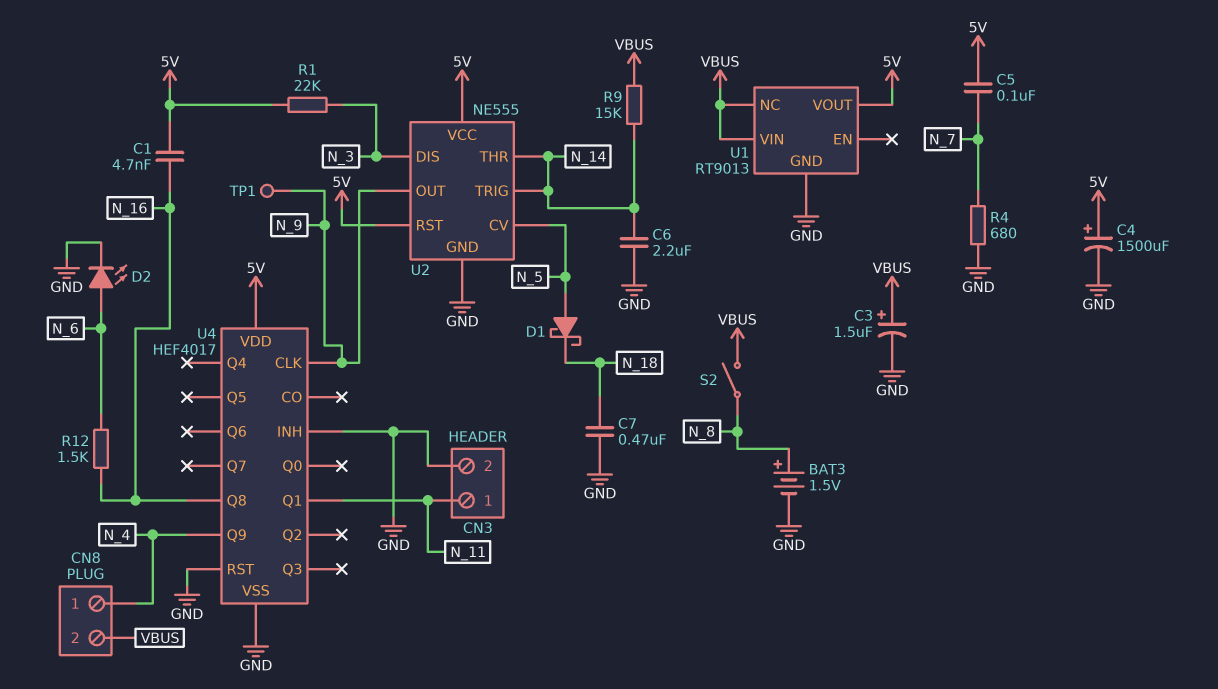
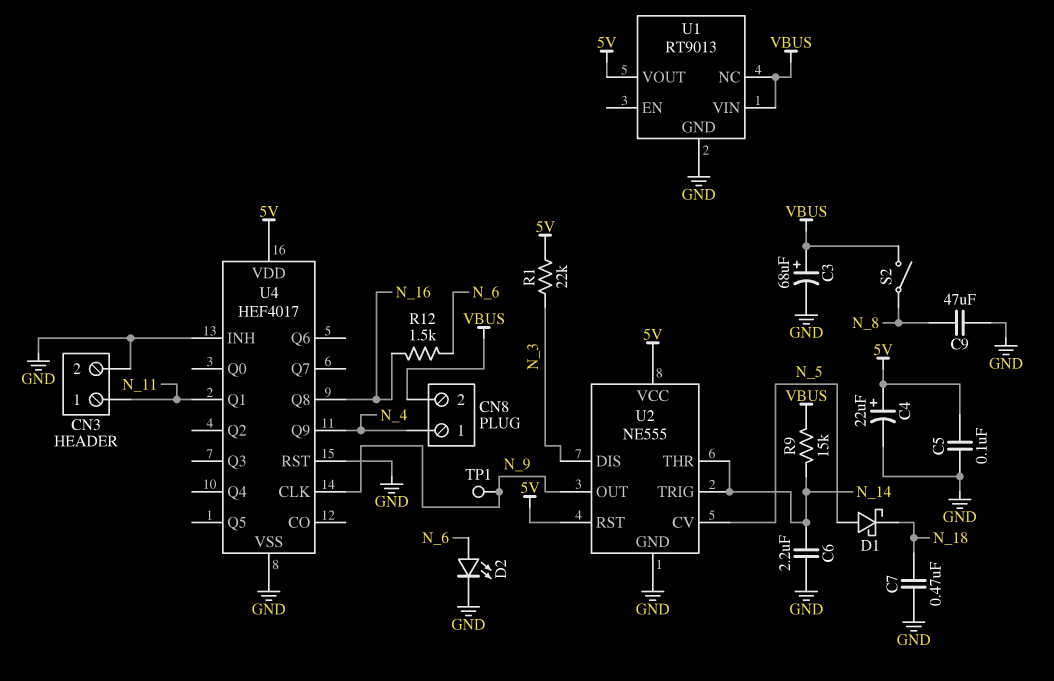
BAT3: 1.5V (plus N_8, minus GND) -> none
C1: 4.7nF (5V, N_16) -> none
C3: 1.5uF (plus VBUS, minus GND) -> 68uF (plus VBUS, minus GND)
C4: 1500uF (plus 5V, minus GND) -> 22uF (plus 5V, minus GND)
C5: 100nF (5V, N_7) -> 100nF (5V, GND)
C9: none -> 47uF (GND, N_8)
R4: 680 (GND, N_7) -> none

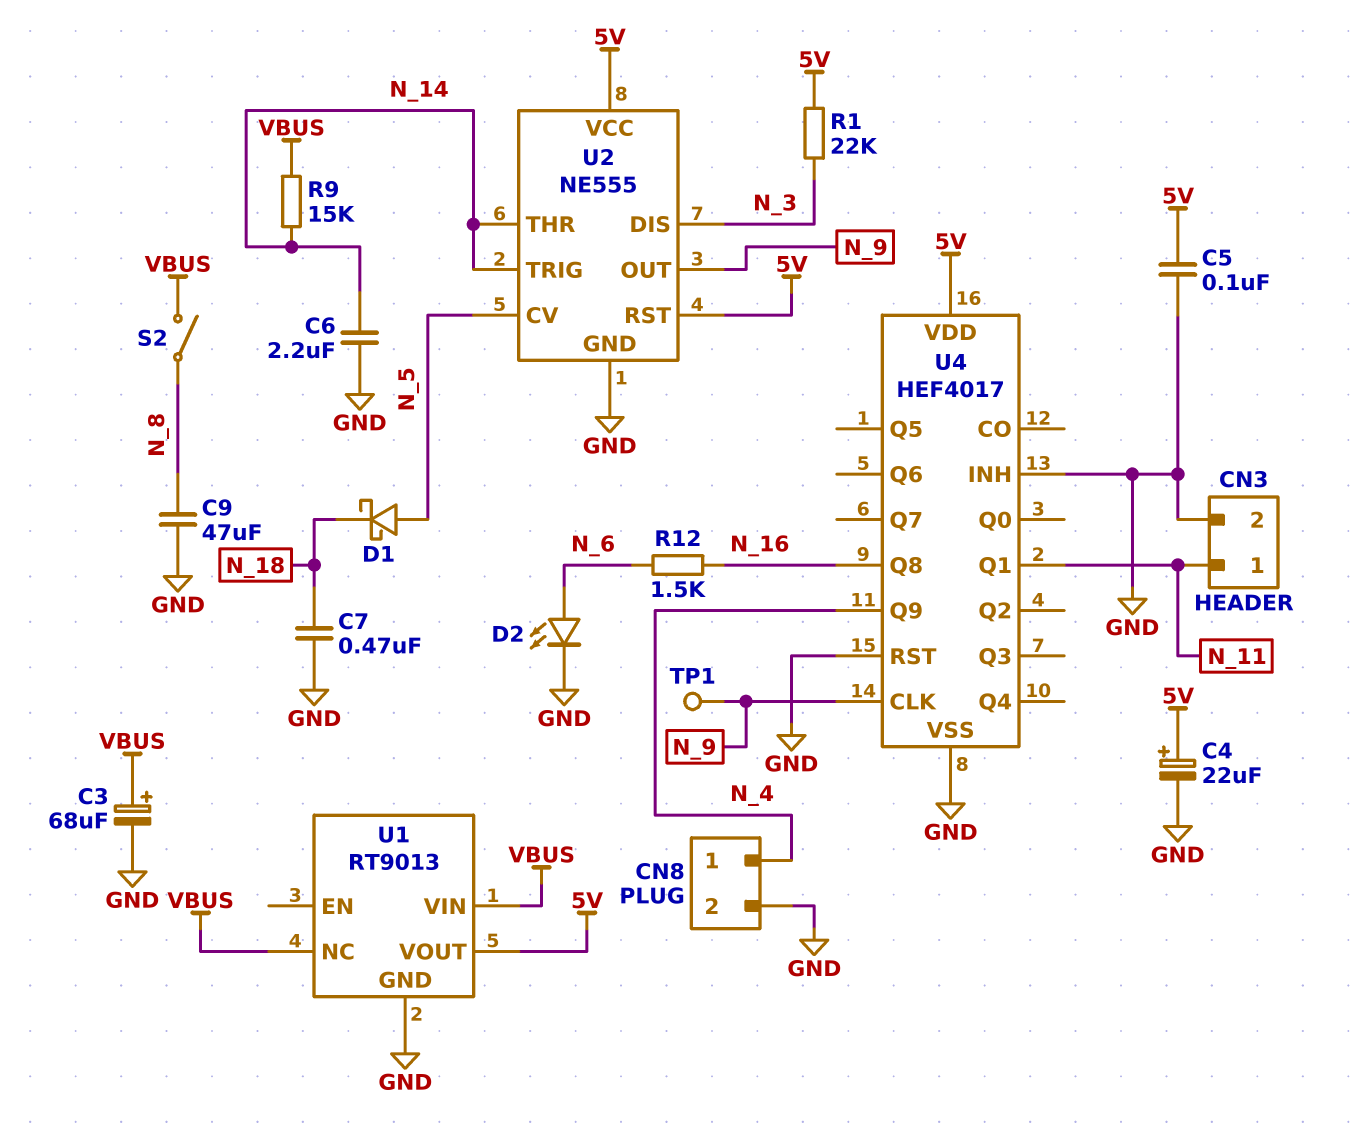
CN8 pin 2: VBUS -> GND

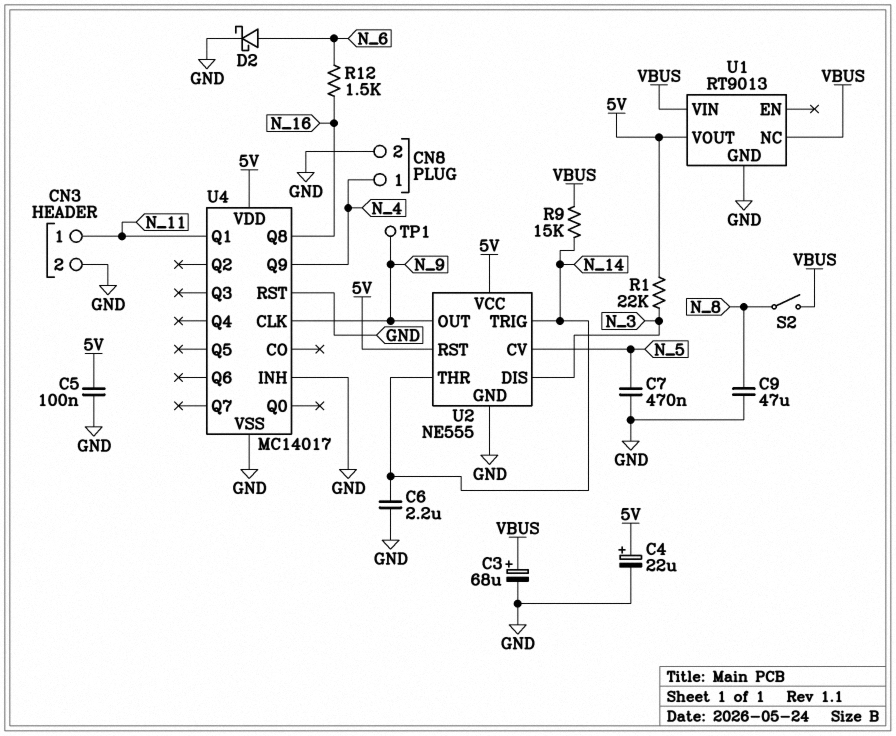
C7: 470nF (GND, N_18) -> 470nF (GND, N_5)
D1: schottky (A N_5, K N_18) -> none
D2: LED (A N_6, K GND) -> schottky (A N_6, K GND)
U4: HEF4017 -> MC14017

